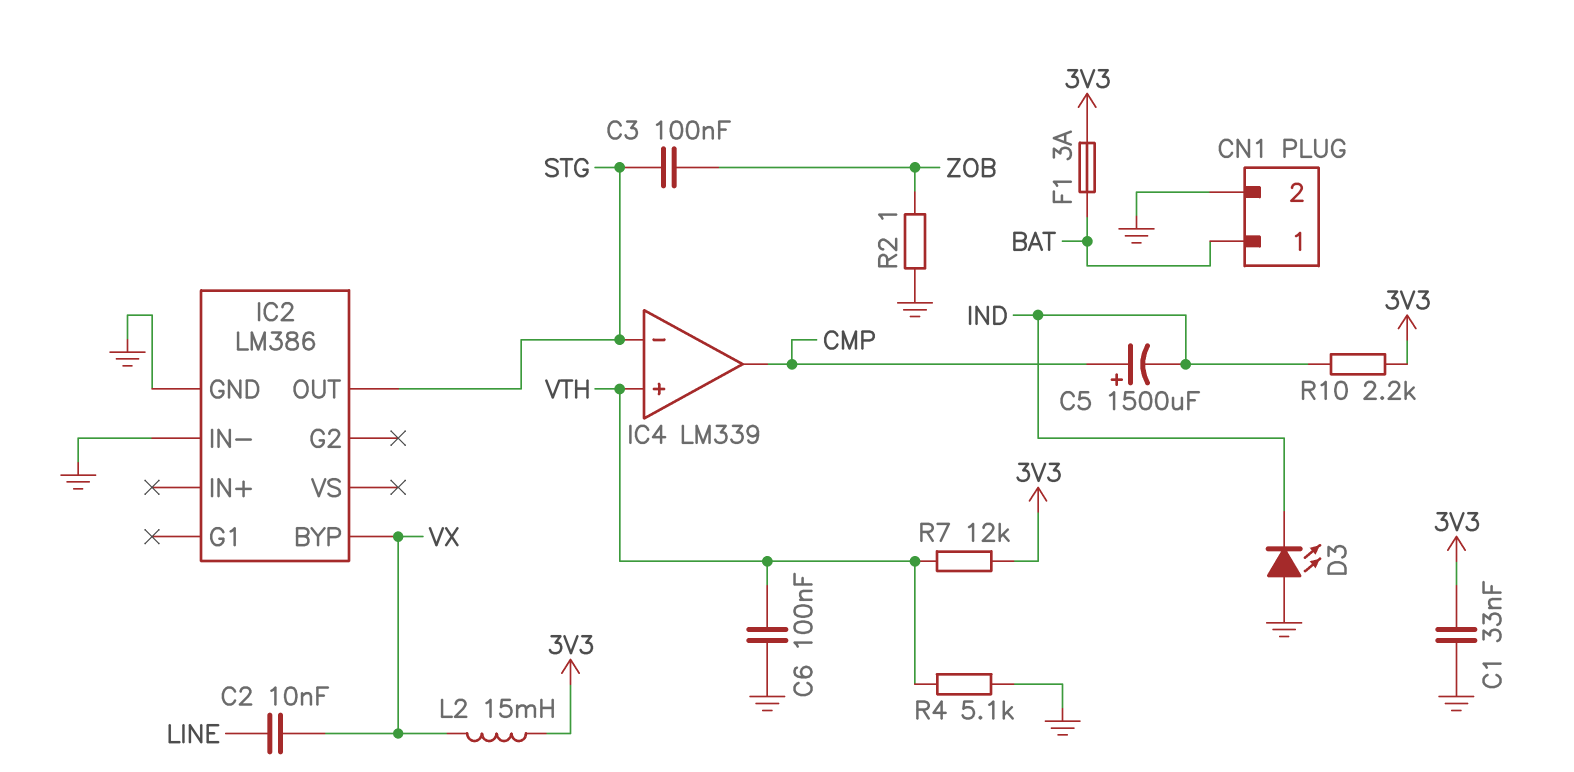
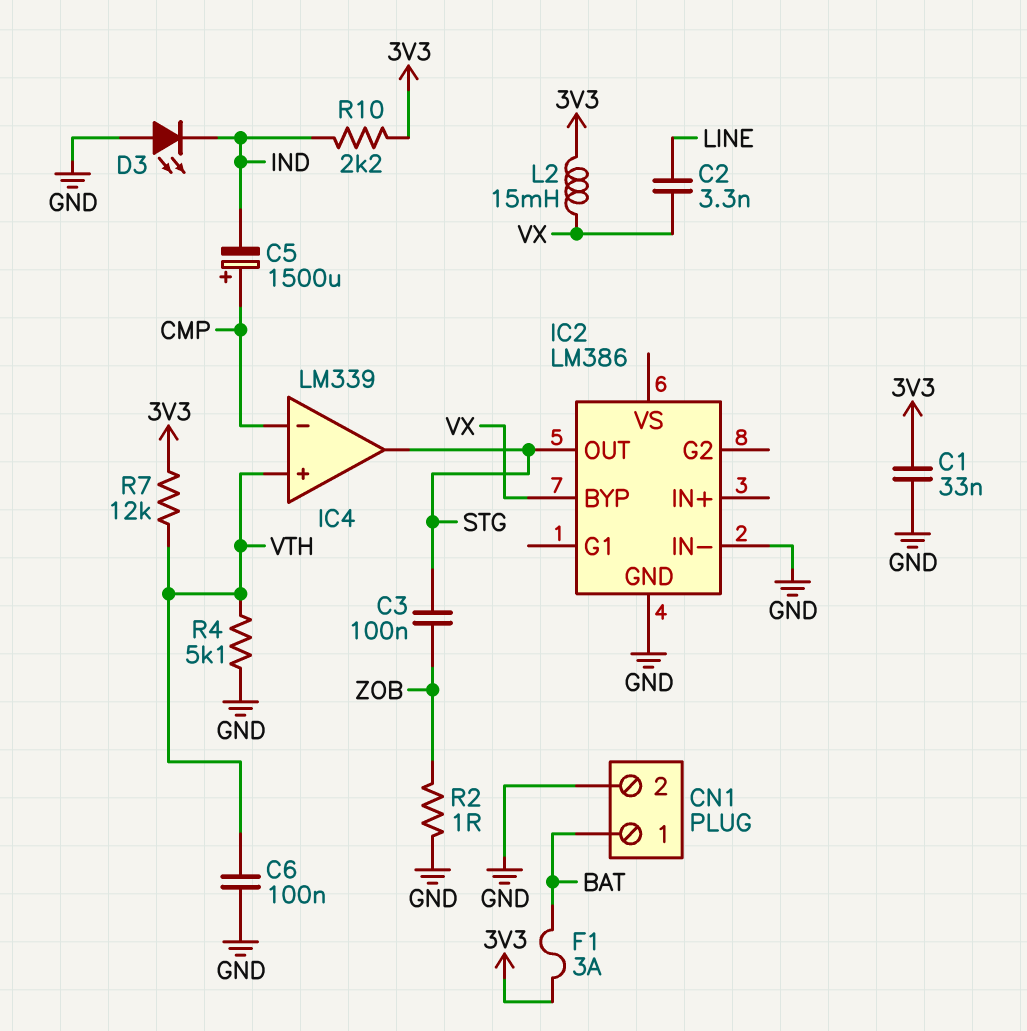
C2: 10nF (LINE, VX) -> 3.3nF (LINE, VX)
IC4 pin in-: STG -> CMP
IC4 pin out: CMP -> STG

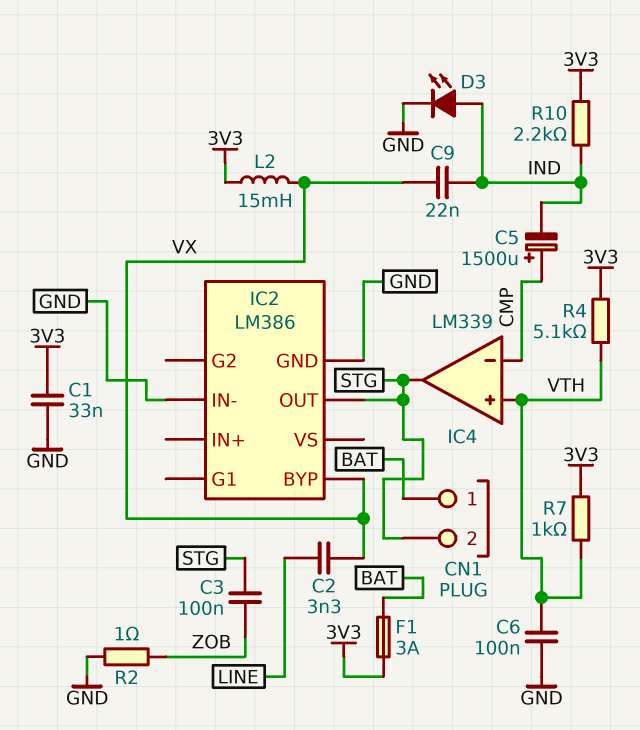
C9: none -> 22nF (IND, VX)
CN1 pin 2: GND -> STG
D3: LED (A GND, K IND) -> LED (A IND, K GND)
R4: 5.1k (GND, VTH) -> 5.1k (3V3, VTH)
R7: 12k (3V3, VTH) -> 1k (3V3, VTH)

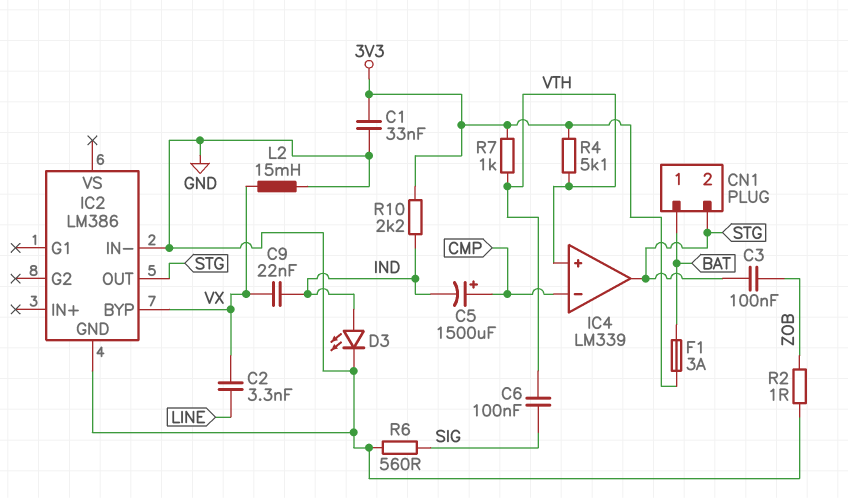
C6: 100nF (GND, VTH) -> 100nF (SIG, VTH)
L2: 15mH (3V3, VX) -> 15mH (GND, VX)
R6: none -> 560 (GND, SIG)

